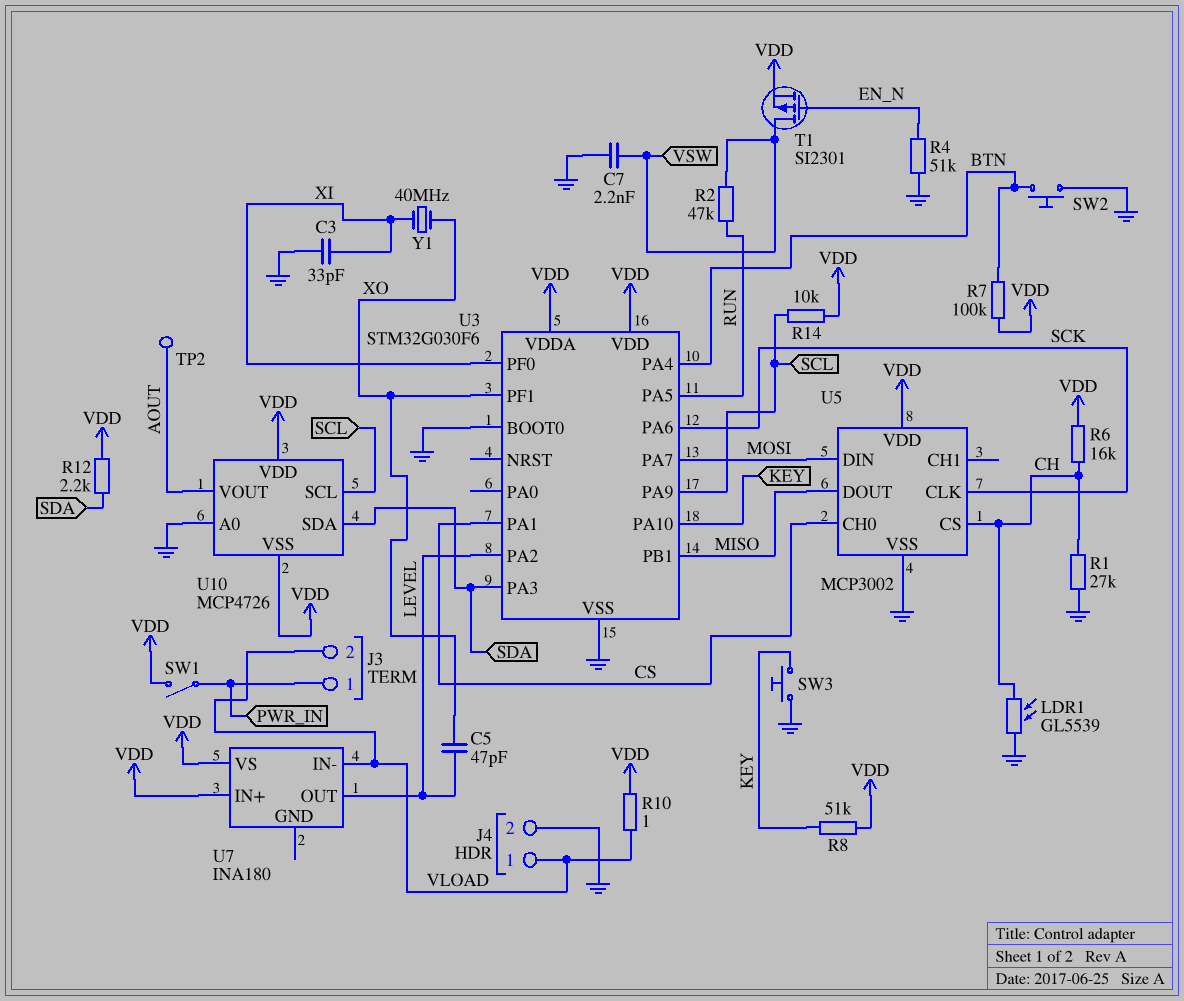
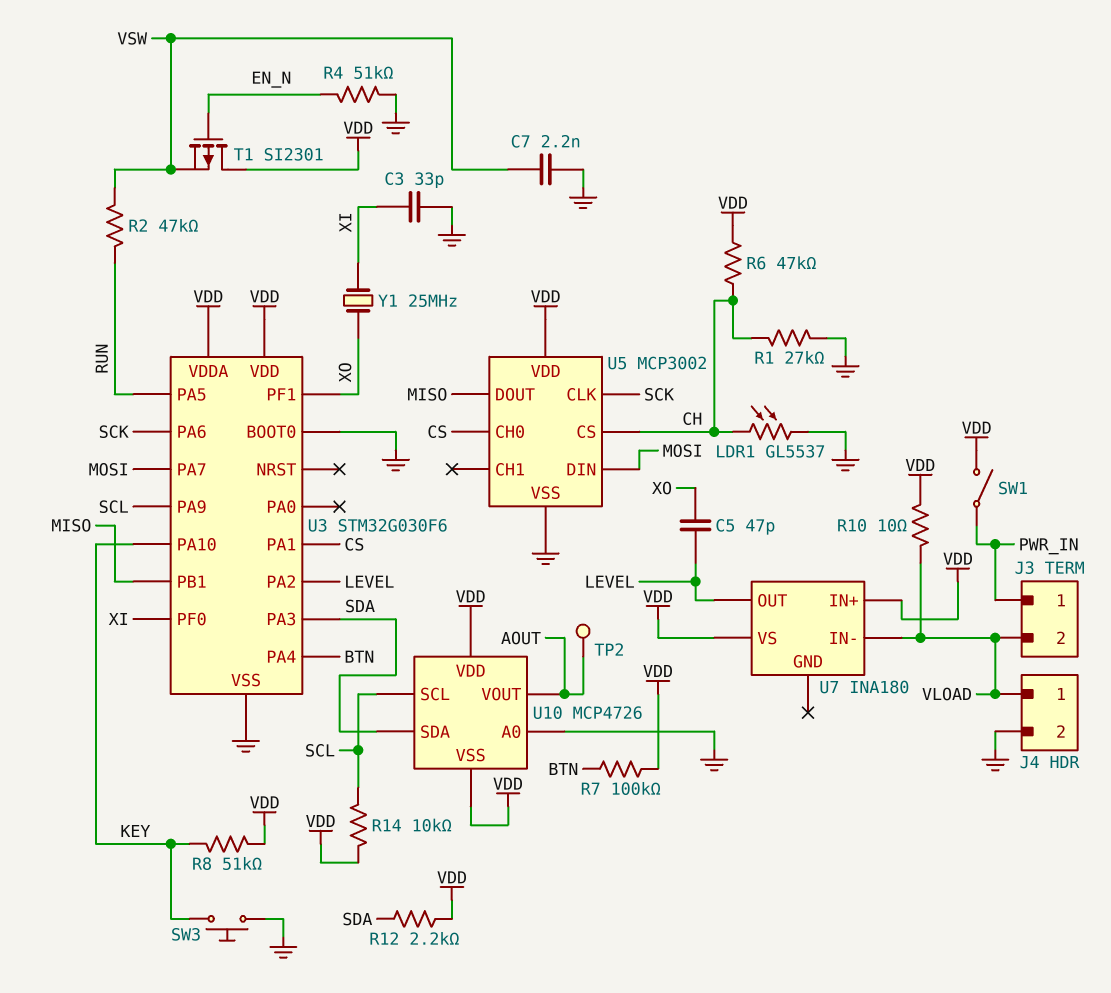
LDR1: GL5539 (CH, GND) -> GL5537 (CH, GND)
R6: 16k (CH, VDD) -> 47k (CH, VDD)
R10: 1 (VDD, VLOAD) -> 10 (VDD, VLOAD)
SW2: button (BTN, GND) -> none
T1: PMOS SI2301 (G EN_N, D VSW, S VDD) -> PMOS SI2301 (G EN_N, D VDD, S VSW)
Y1: 40MHz (XI, XO) -> 25MHz (XI, XO)

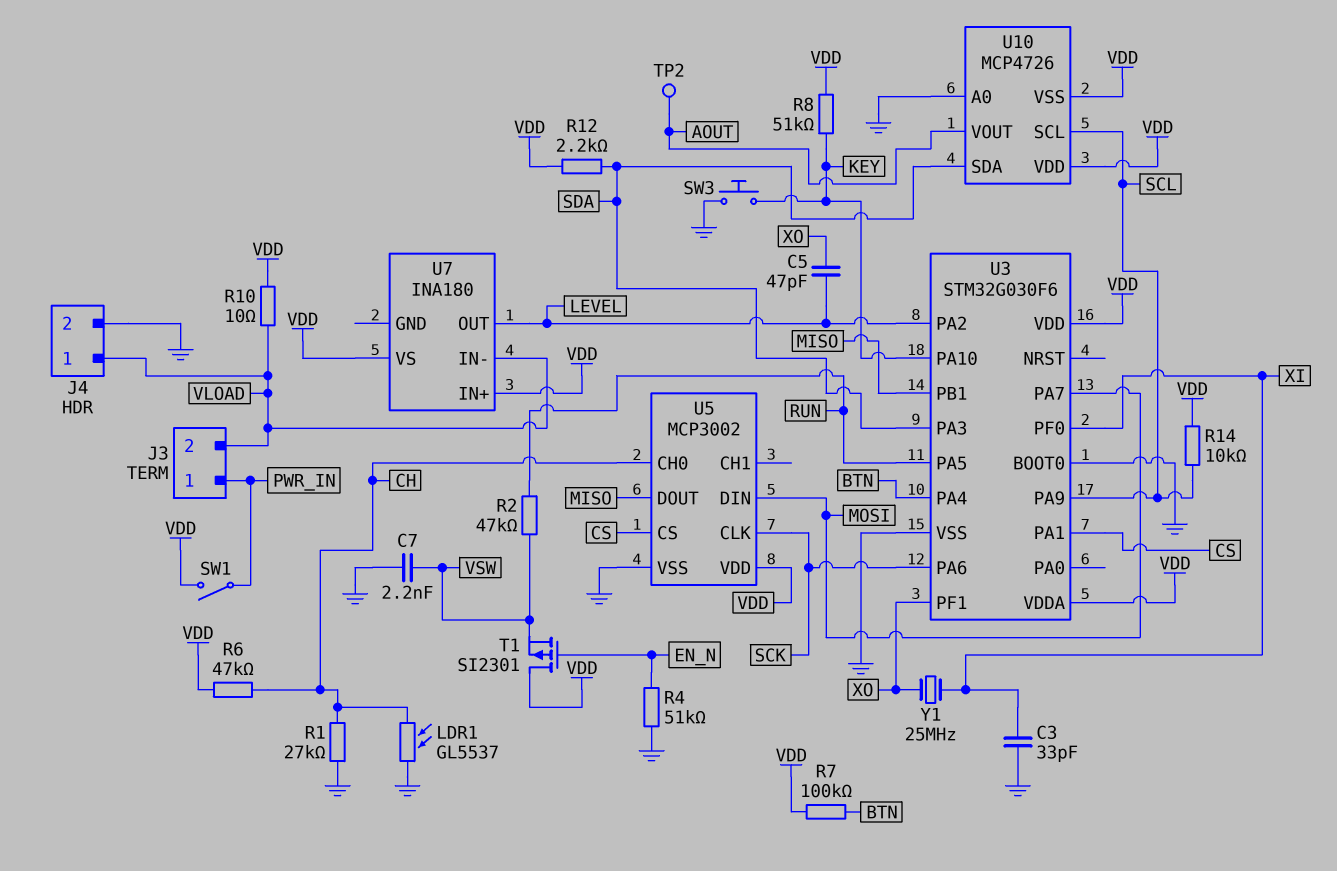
U5 pin CH0: CS -> CH
U5 pin CS: CH -> CS

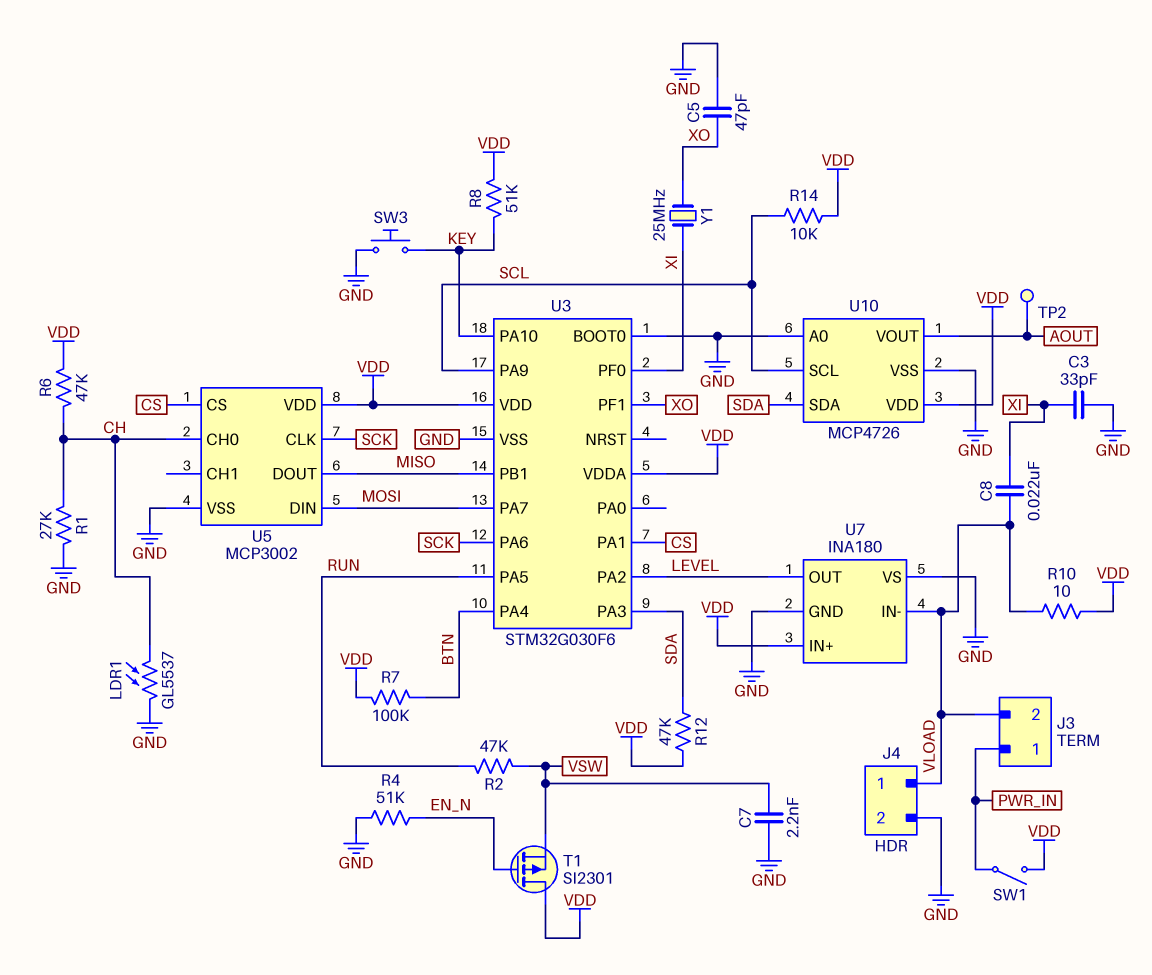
C5: 47pF (LEVEL, XO) -> 47pF (GND, XO)
C8: none -> 22nF (VLOAD, XI)
R12: 2.2k (SDA, VDD) -> 47k (SDA, VDD)
U7 pin GND: none -> GND
U7 pin VS: VDD -> GND
U10 pin VSS: VDD -> GND

